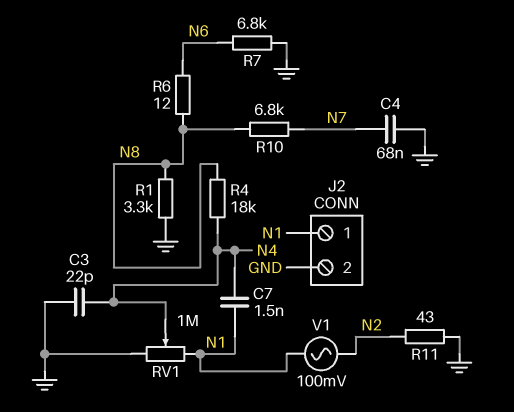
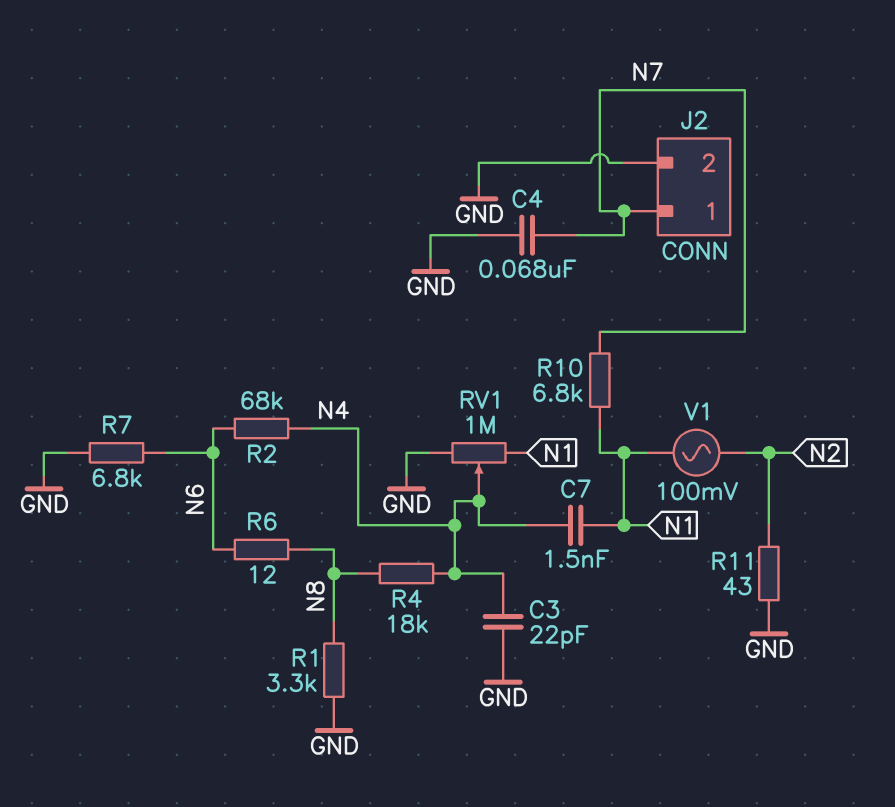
J2 pin 1: N1 -> N7
R2: none -> 68k (N4, N6)
R10: 6.8k (N7, N8) -> 6.8k (N1, N7)

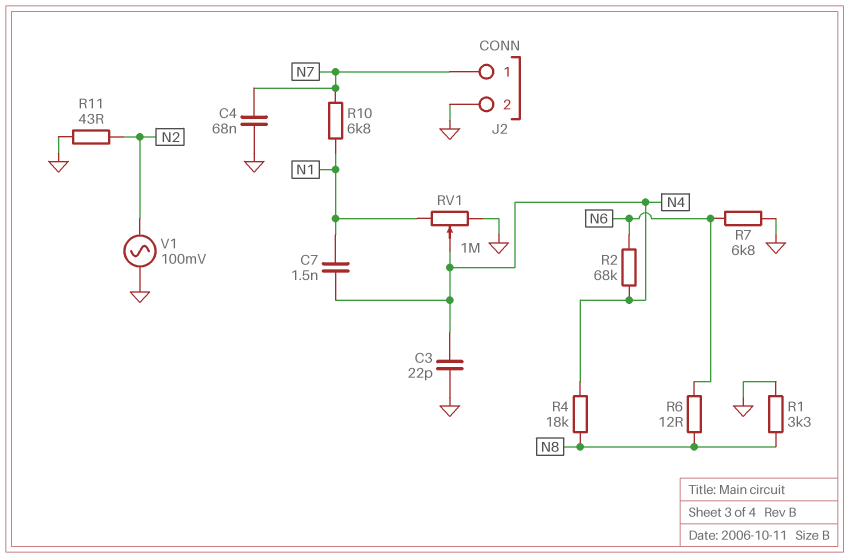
V1: AC 100mV (N1, N2) -> AC 100mV (GND, N2)

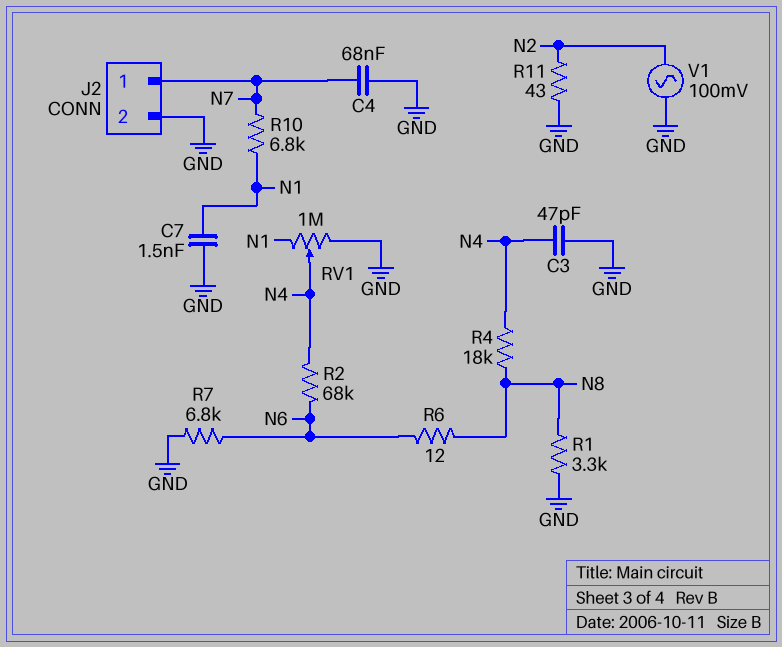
C3: 22pF (GND, N4) -> 47pF (GND, N4)
C7: 1.5nF (N1, N4) -> 1.5nF (GND, N1)

